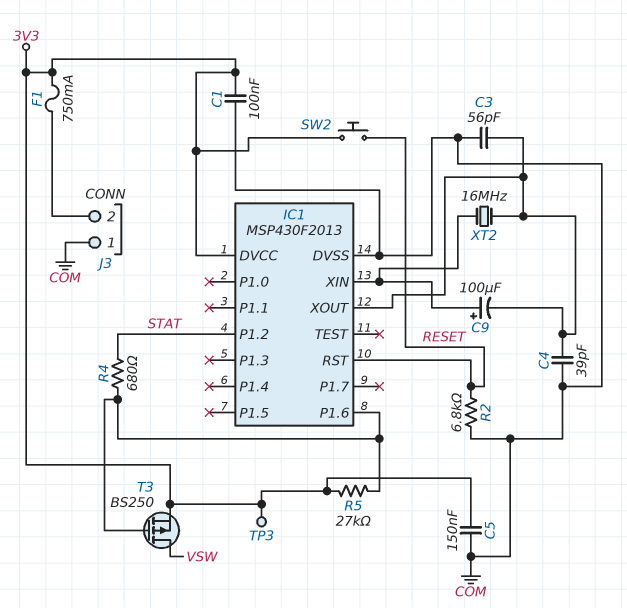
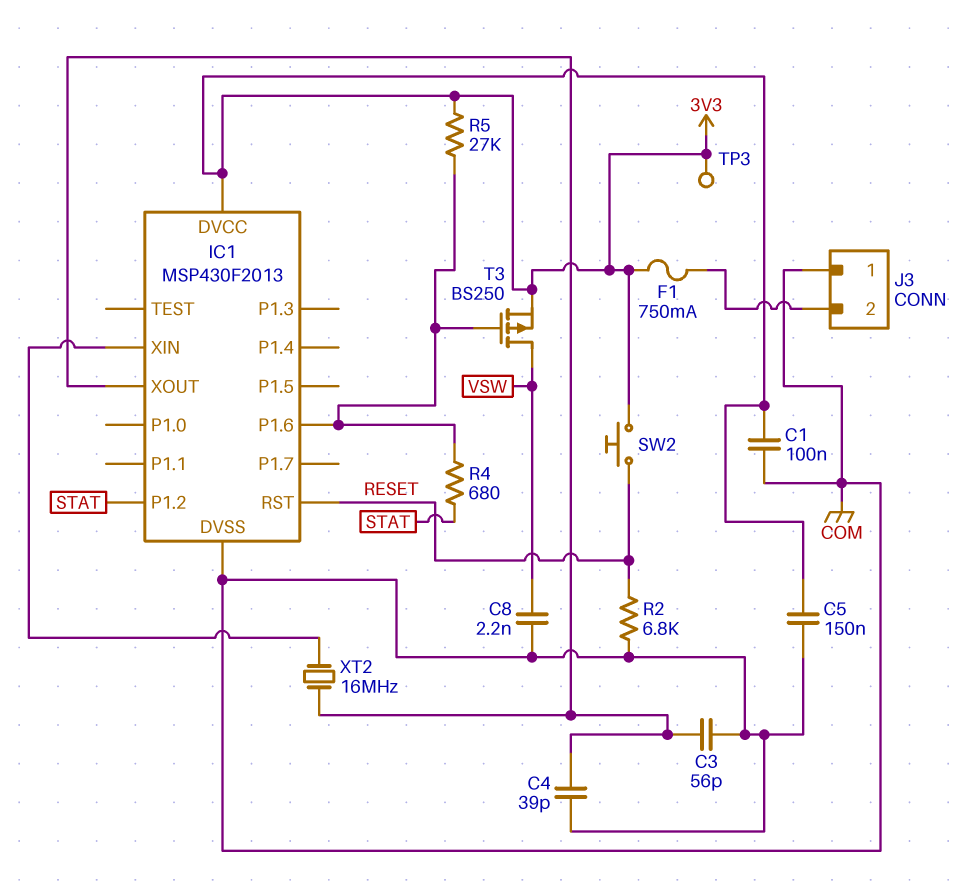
C8: none -> 2.2nF (COM, VSW)
C9: 100uF (plus IC1/XIN, minus IC1/XOUT) -> none

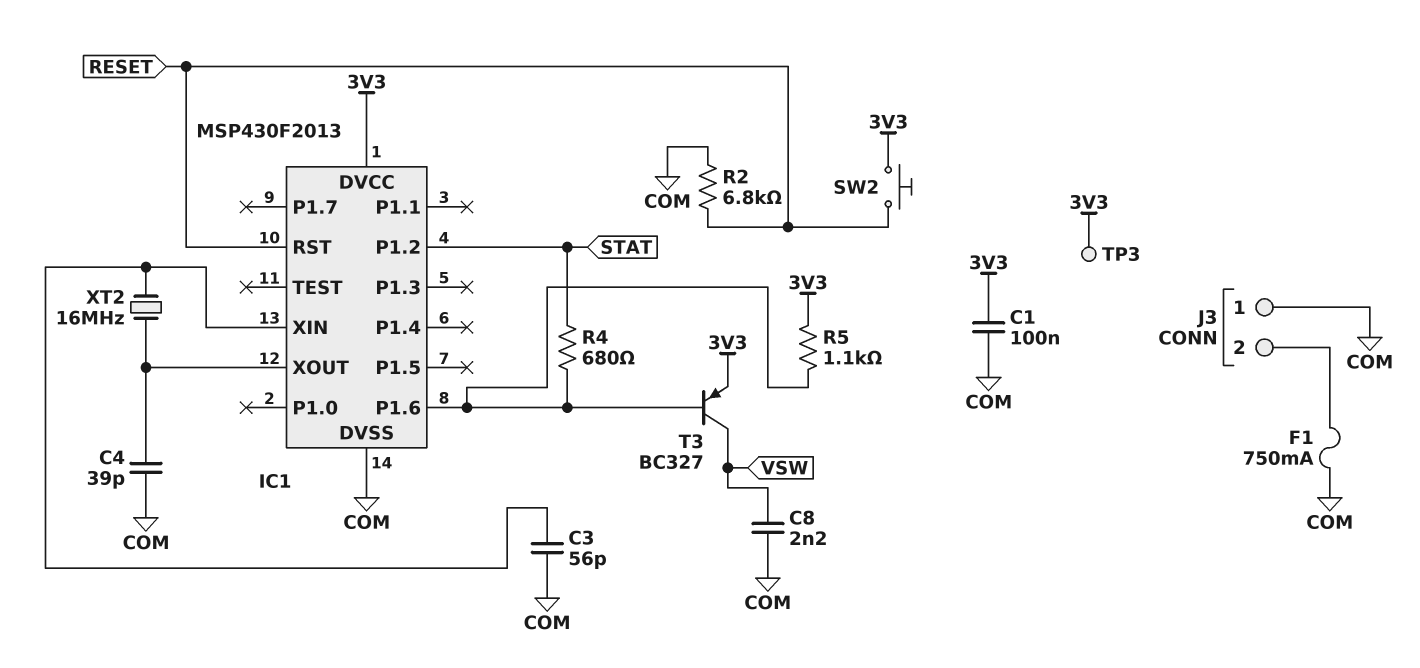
C3: 56pF (COM, IC1/XOUT) -> 56pF (COM, IC1/XIN)
C5: 150nF (3V3, COM) -> none
F1: 750mA (3V3, J3/2) -> 750mA (COM, J3/2)
R5: 27k (3V3, IC1/P1.6) -> 1.1k (3V3, IC1/P1.6)
T3: PMOS BS250 (G IC1/P1.6, D VSW, S 3V3) -> PNP BC327 (B IC1/P1.6, C VSW, E 3V3)

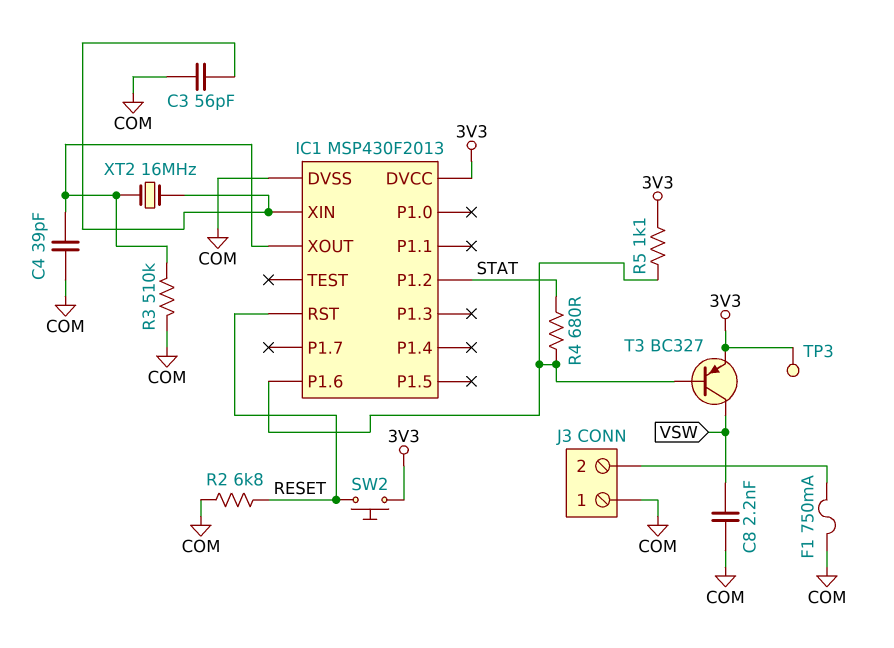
C1: 100nF (3V3, COM) -> none
R3: none -> 510k (COM, IC1/XOUT)

